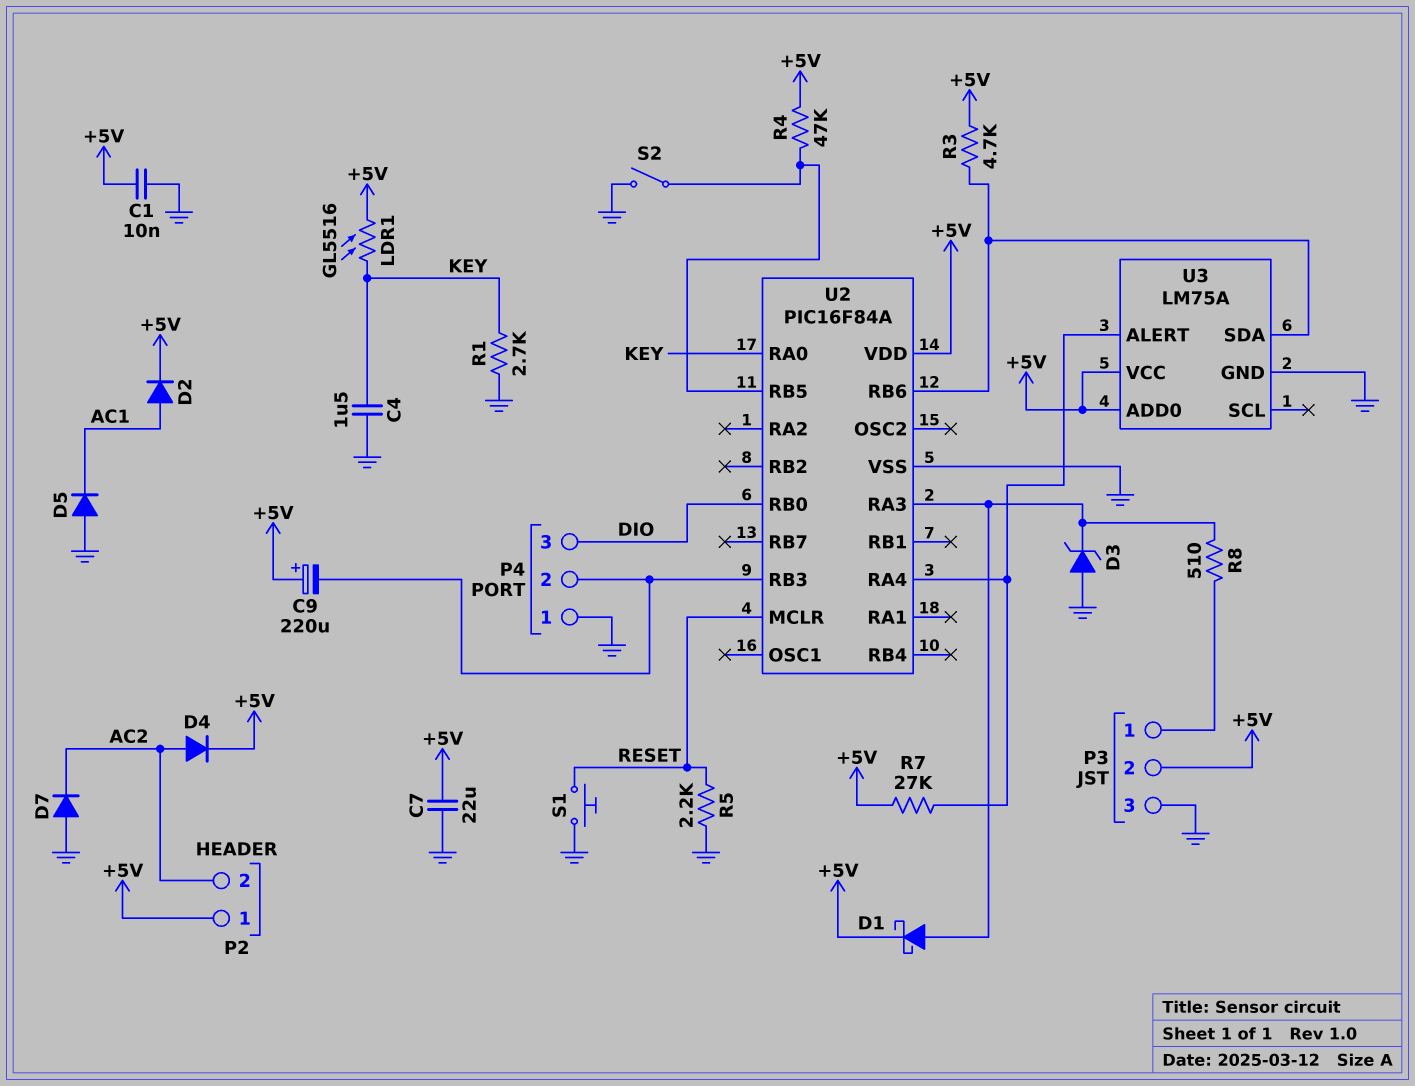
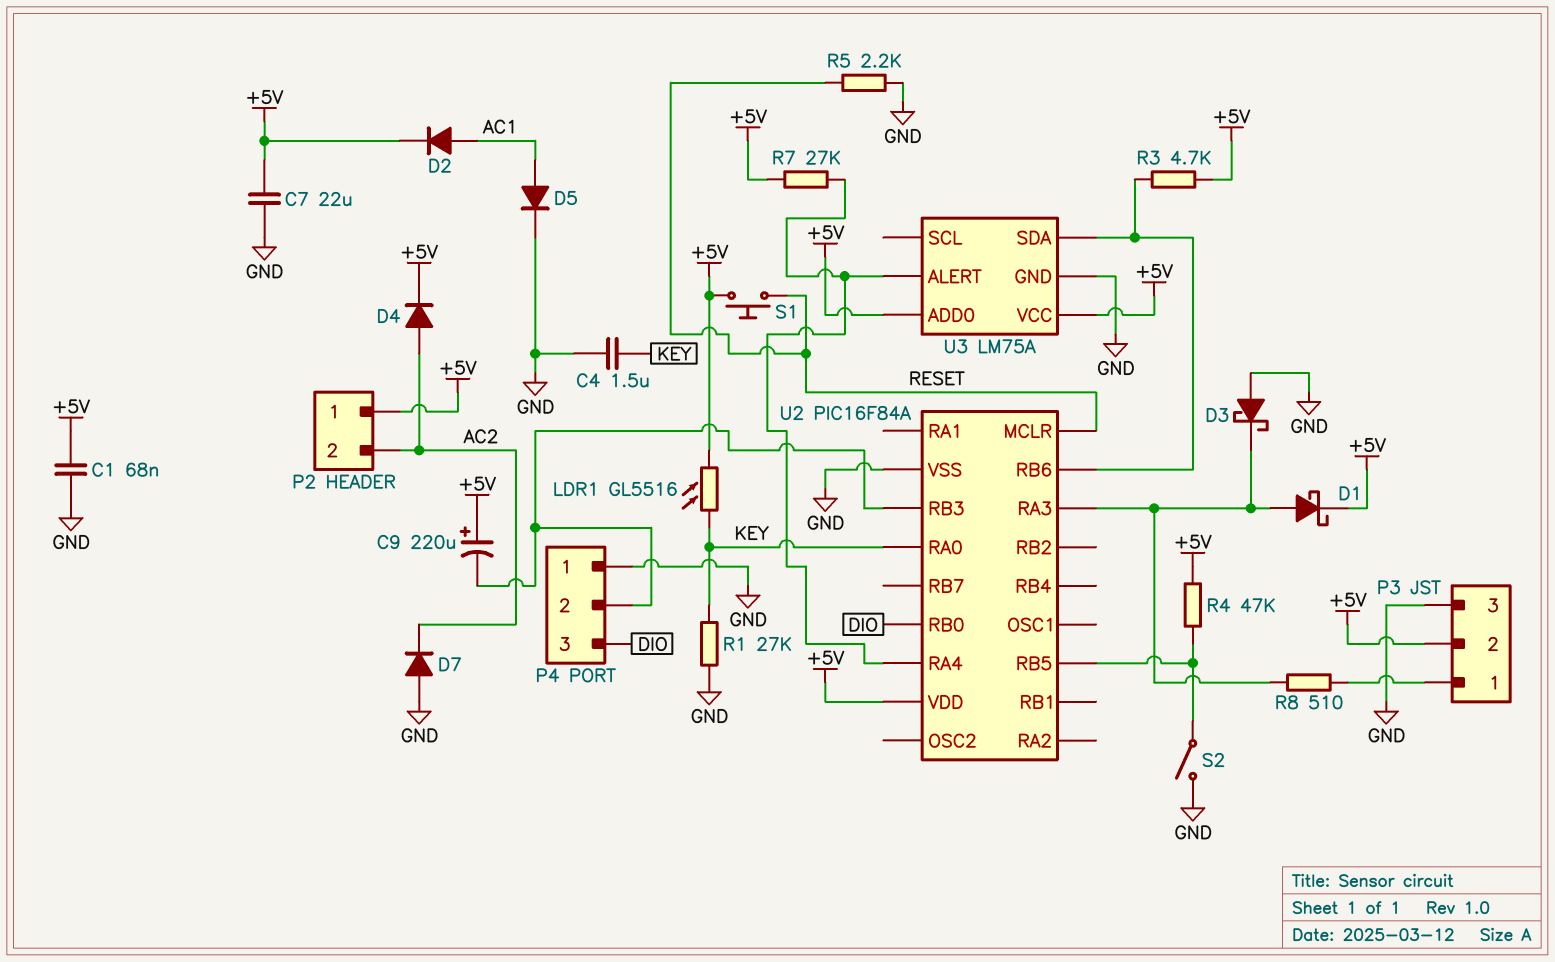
C1: 10nF (+5V, GND) -> 68nF (+5V, GND)
D3: zener (A GND, K U2/RA3) -> schottky (A GND, K U2/RA3)
D5: diode (A GND, K AC1) -> diode (A AC1, K GND)
R1: 2.7k (GND, KEY) -> 27k (GND, KEY)
S1: button (GND, RESET) -> button (+5V, RESET)

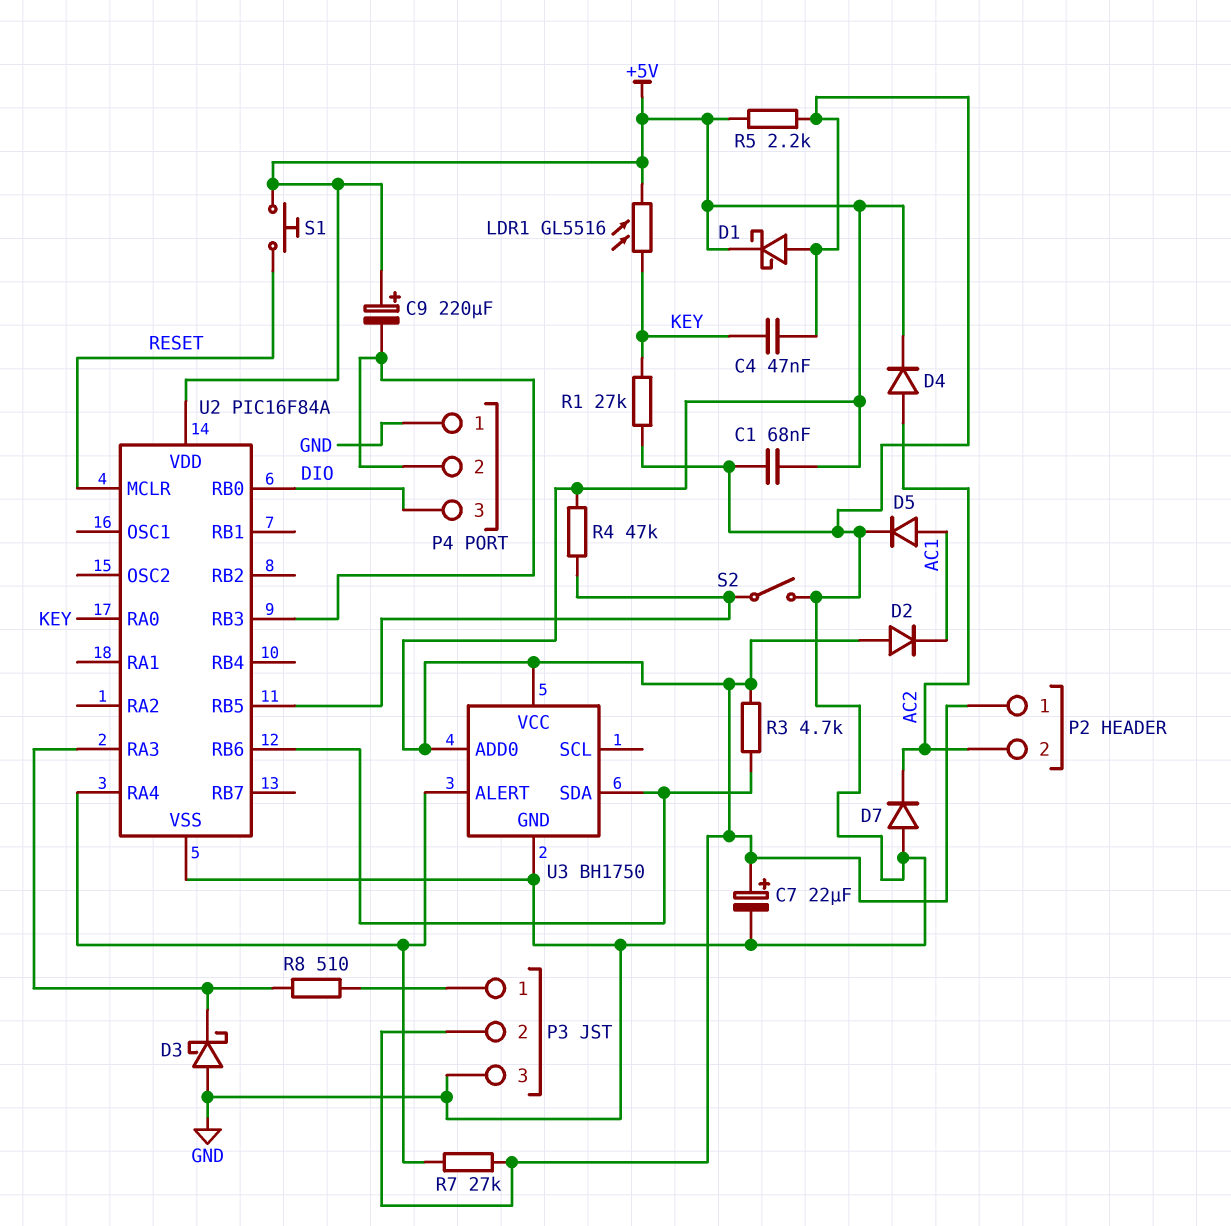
C4: 1.5uF (GND, KEY) -> 47nF (GND, KEY)
C7: 22uF (+5V, GND) -> 22uF (plus +5V, minus GND)
D1: schottky (A U2/RA3, K +5V) -> schottky (A GND, K +5V)
D2: diode (A AC1, K +5V) -> diode (A +5V, K AC1)
R5: 2.2k (GND, RESET) -> 2.2k (+5V, GND)
U3: LM75A -> BH1750

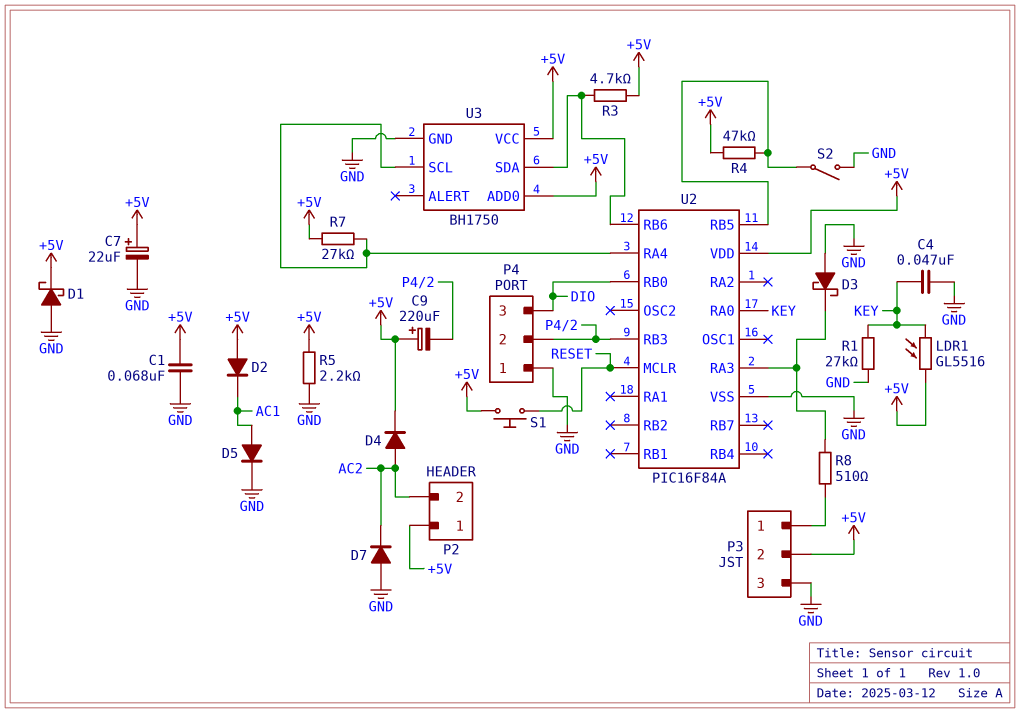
U3 pin ALERT: U2/RA4 -> none
U3 pin SCL: none -> U2/RA4

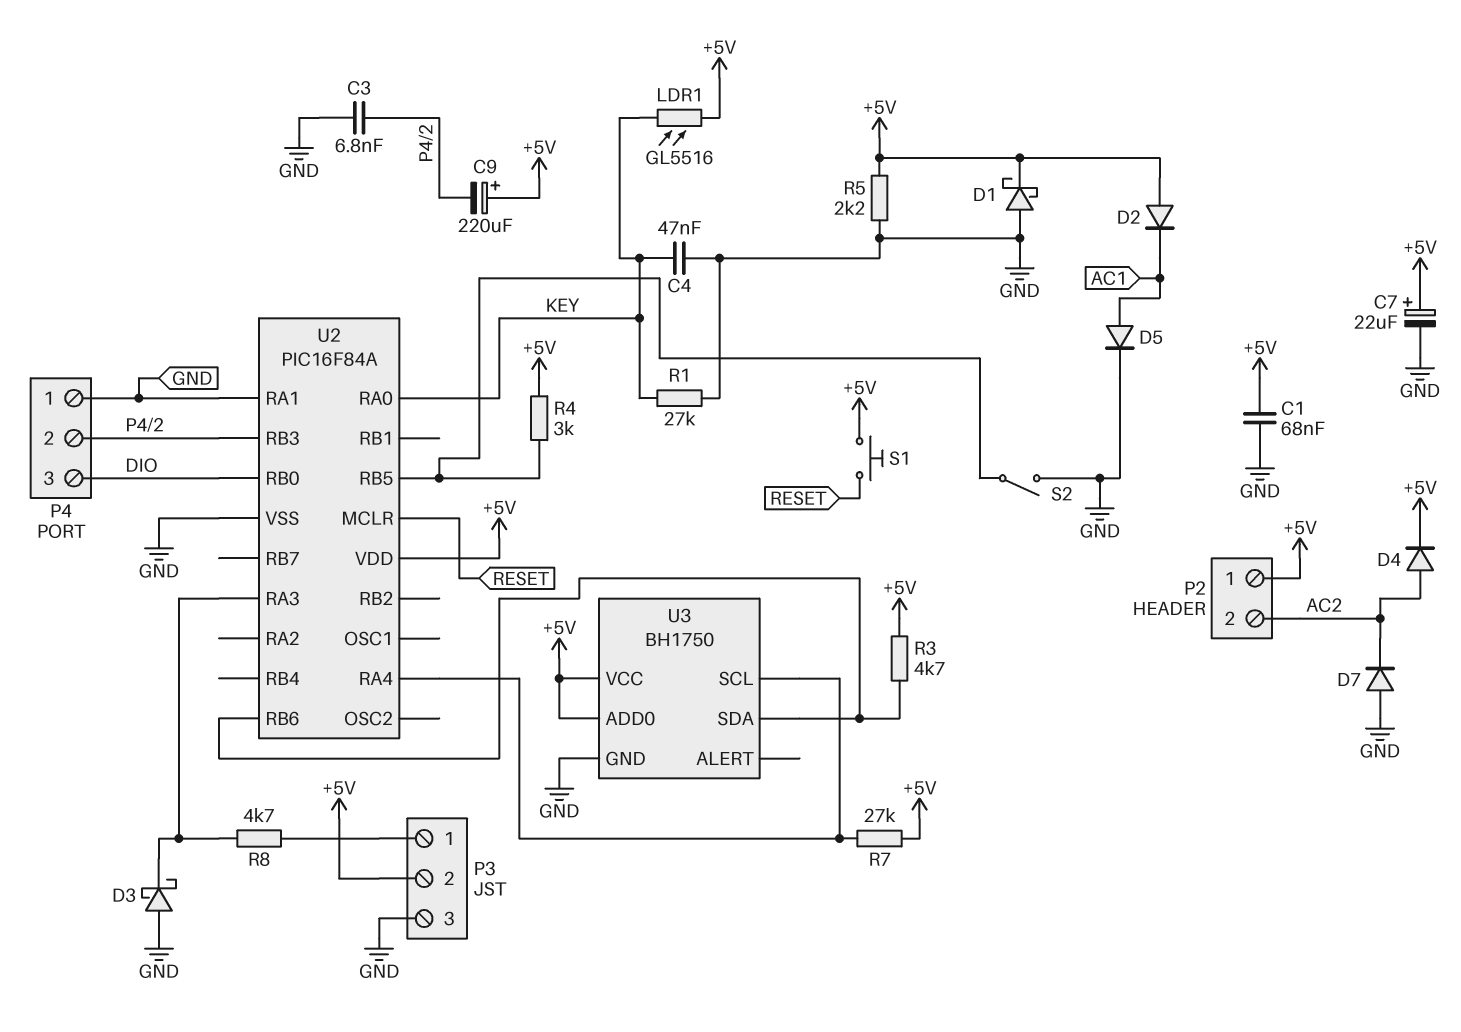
C3: none -> 6.8nF (GND, P4/2)
R4: 47k (+5V, U2/RB5) -> 3k (+5V, U2/RB5)
R8: 510 (P3/1, U2/RA3) -> 4.7k (P3/1, U2/RA3)
U2 pin RA1: none -> GND

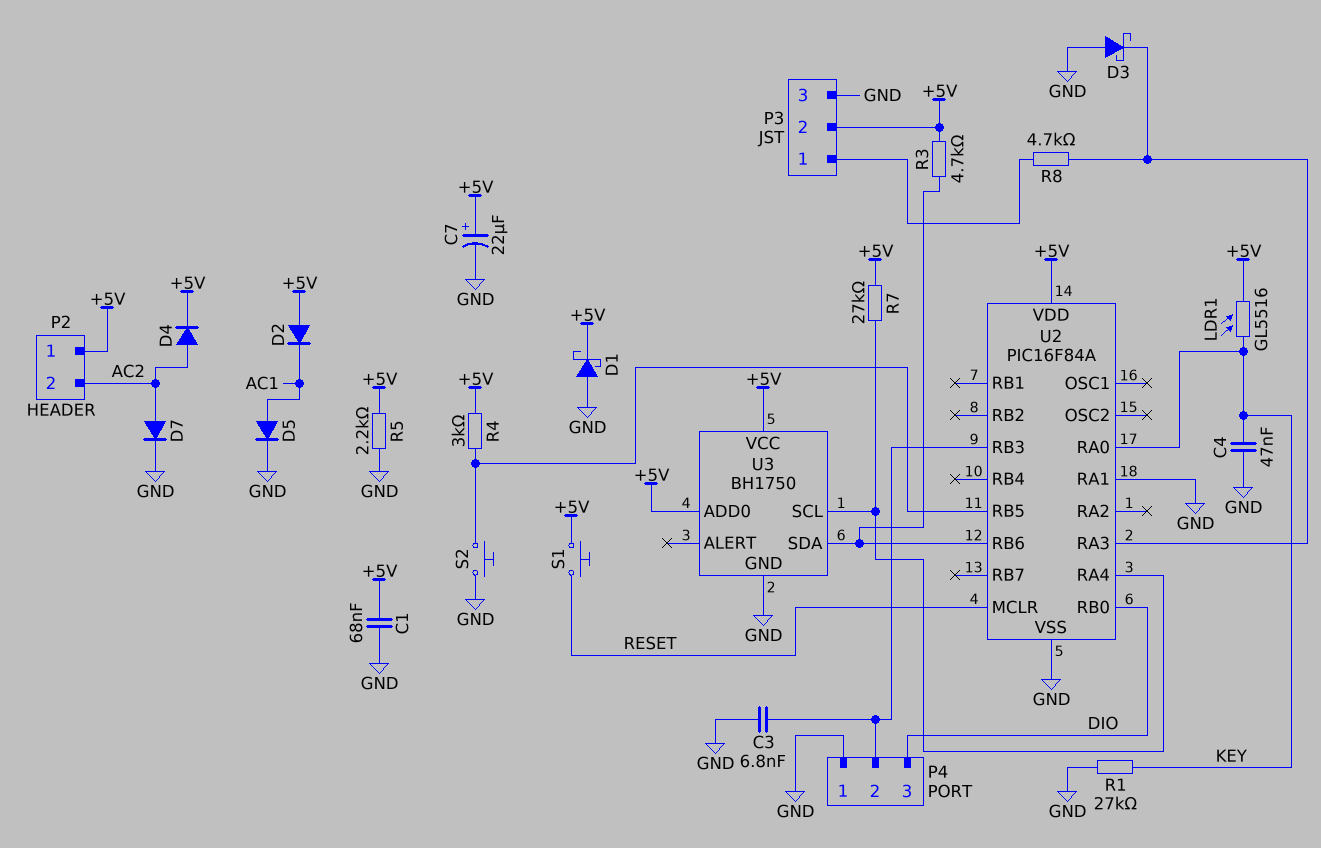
C9: 220uF (plus +5V, minus P4/2) -> none
D7: diode (A GND, K AC2) -> diode (A AC2, K GND)
S2: switch (GND, U2/RB5) -> button (GND, U2/RB5)

